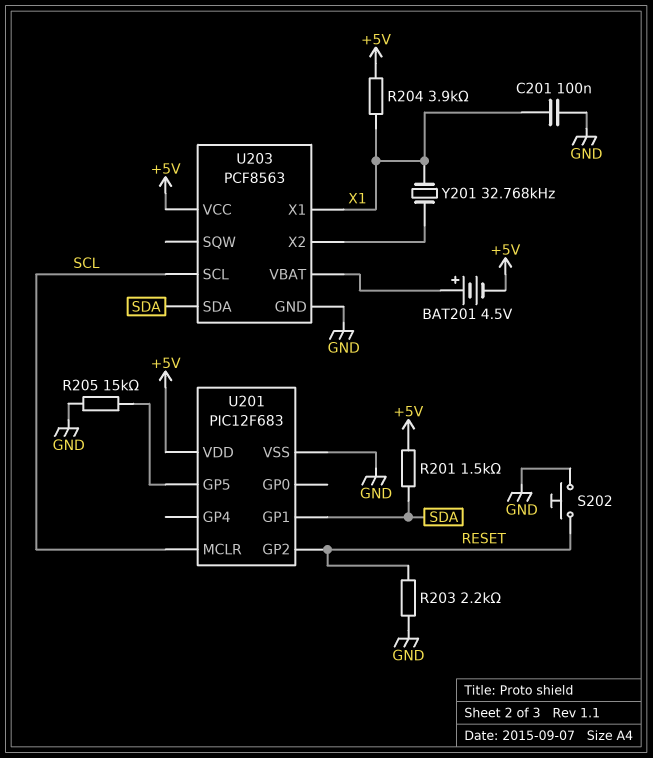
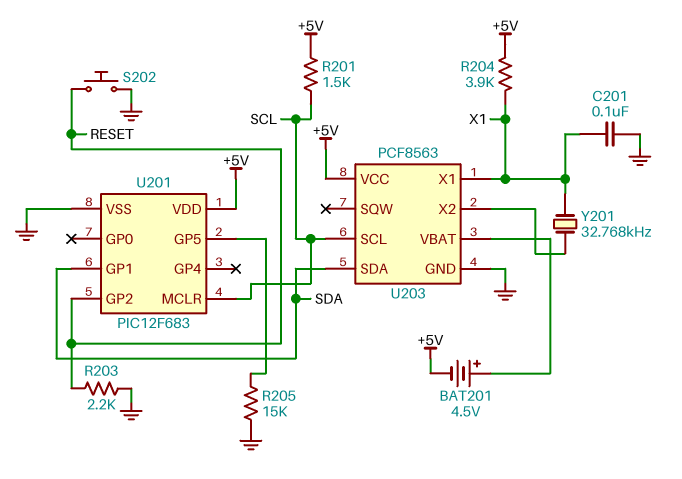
R201: 1.5k (+5V, SDA) -> 1.5k (+5V, SCL)

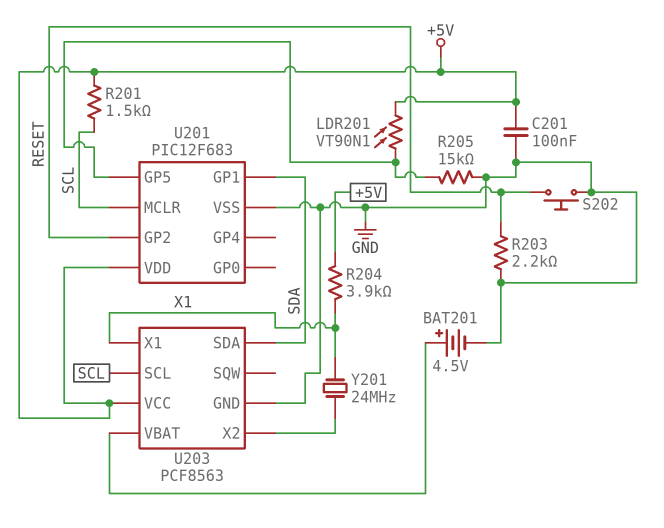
BAT201: 4.5V (plus U203/VBAT, minus +5V) -> 4.5V (plus U203/VBAT, minus GND)
C201: 100nF (GND, X1) -> 100nF (+5V, GND)
LDR201: none -> VT90N1 (+5V, U201/GP5)
Y201: 32.768kHz (U203/X2, X1) -> 24MHz (U203/X2, X1)

